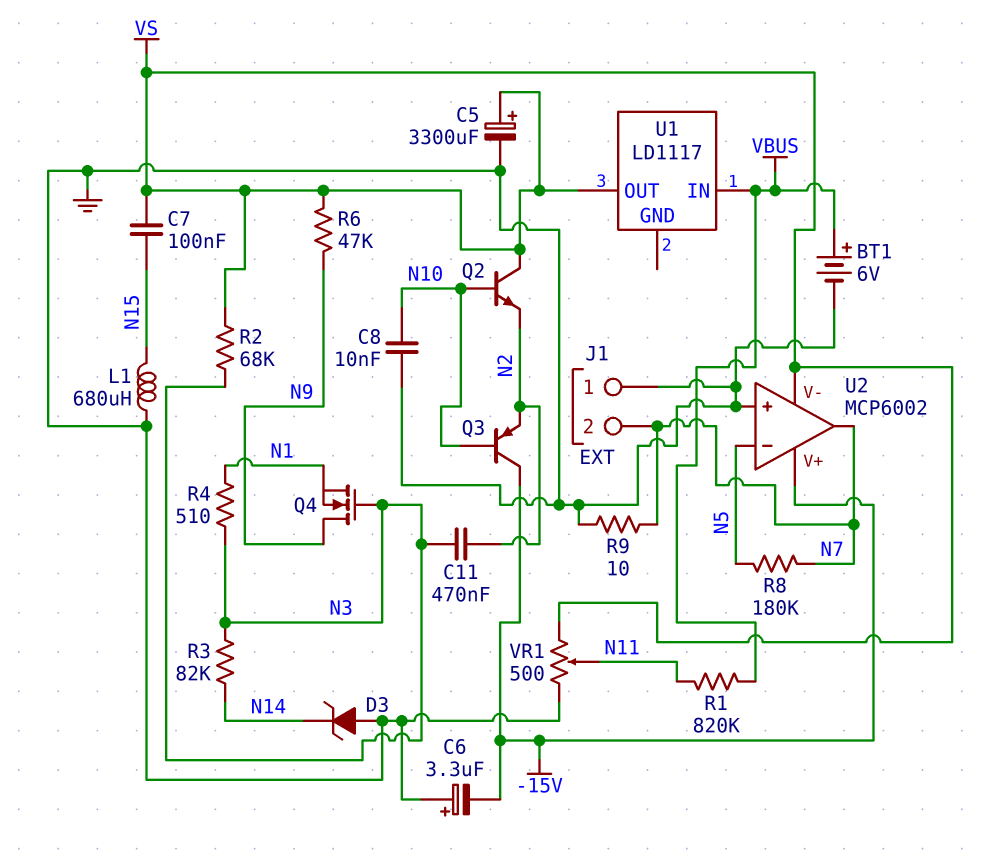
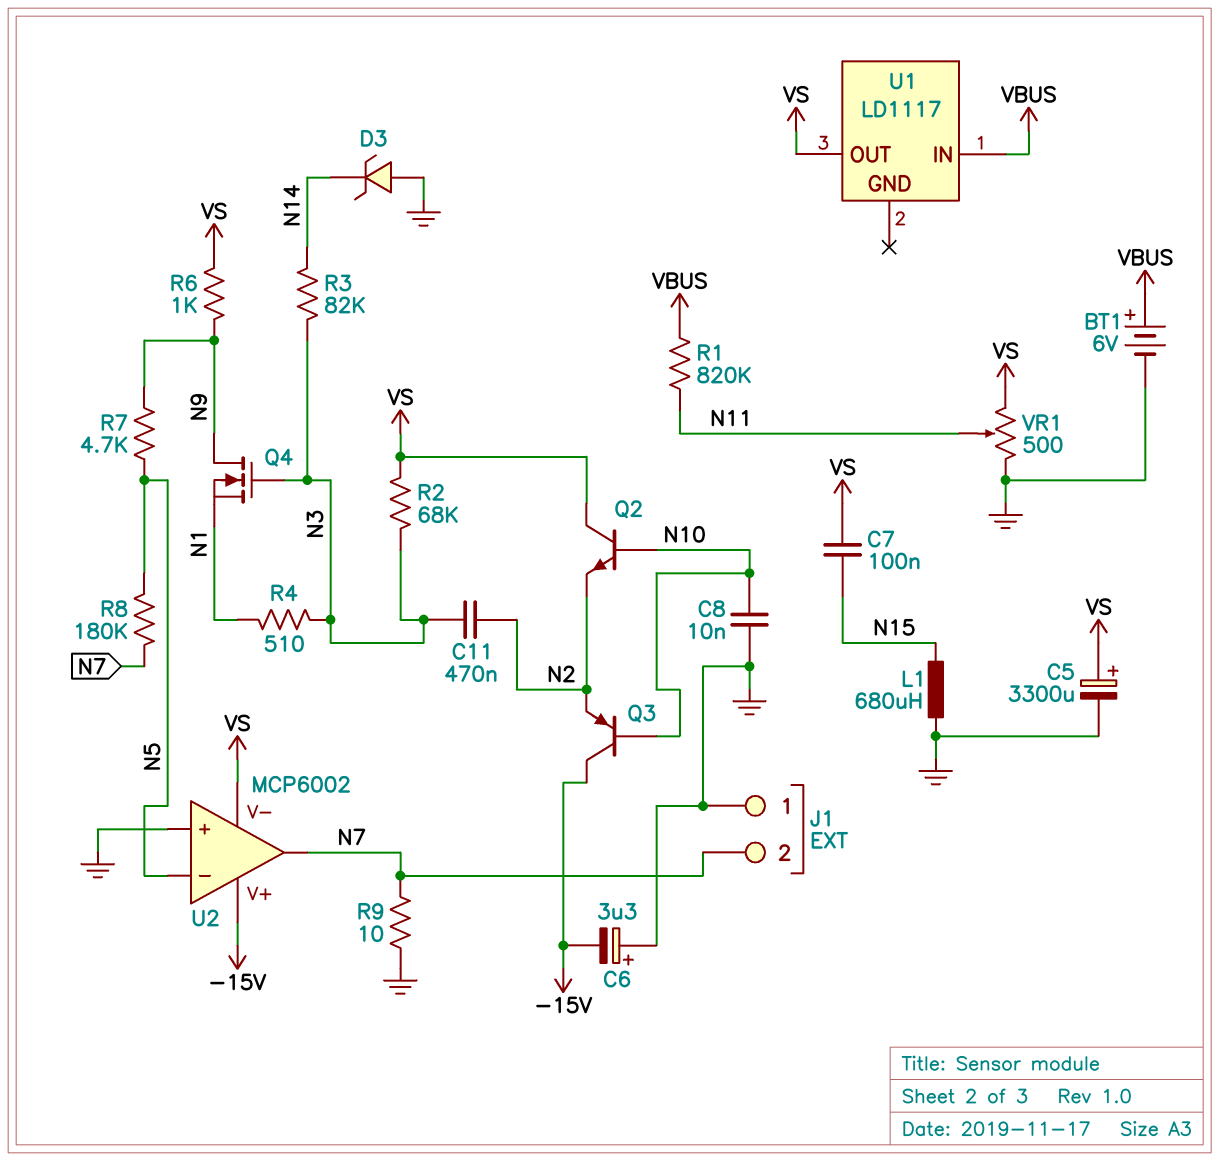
R6: 47k (N9, VS) -> 1k (N9, VS)
R7: none -> 4.7k (N5, N9)

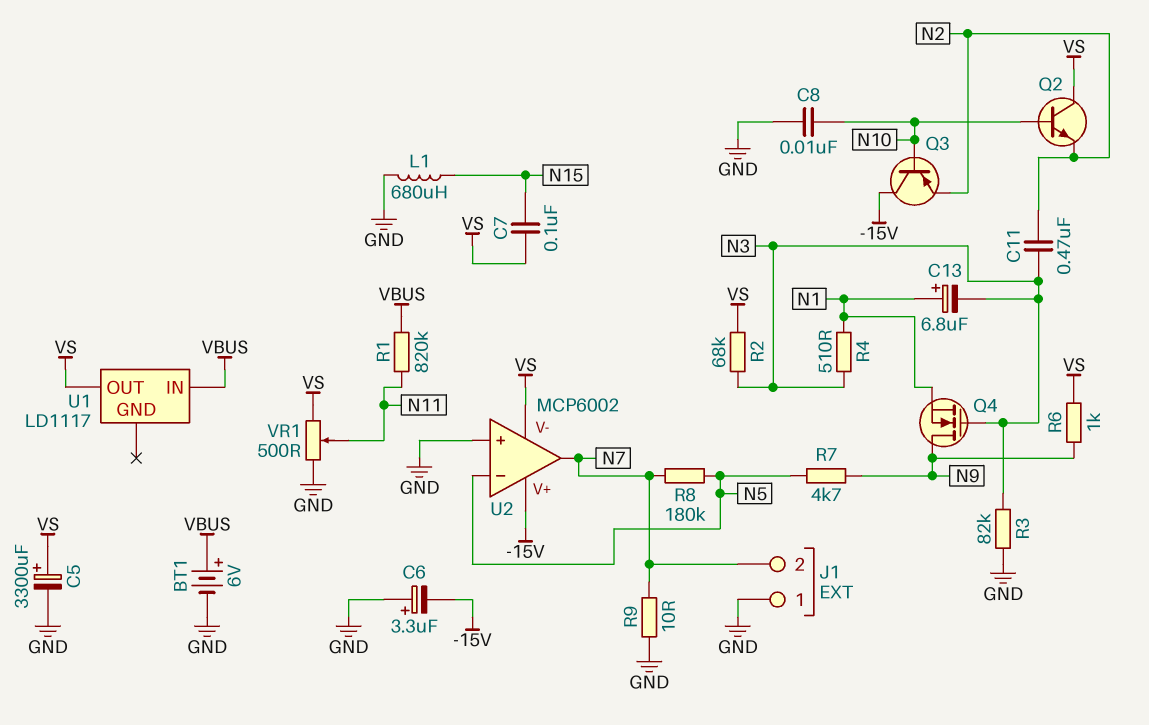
C13: none -> 6.8uF (plus N1, minus N3)
D3: zener (A GND, K N14) -> none
R3: 82k (N3, N14) -> 82k (GND, N3)

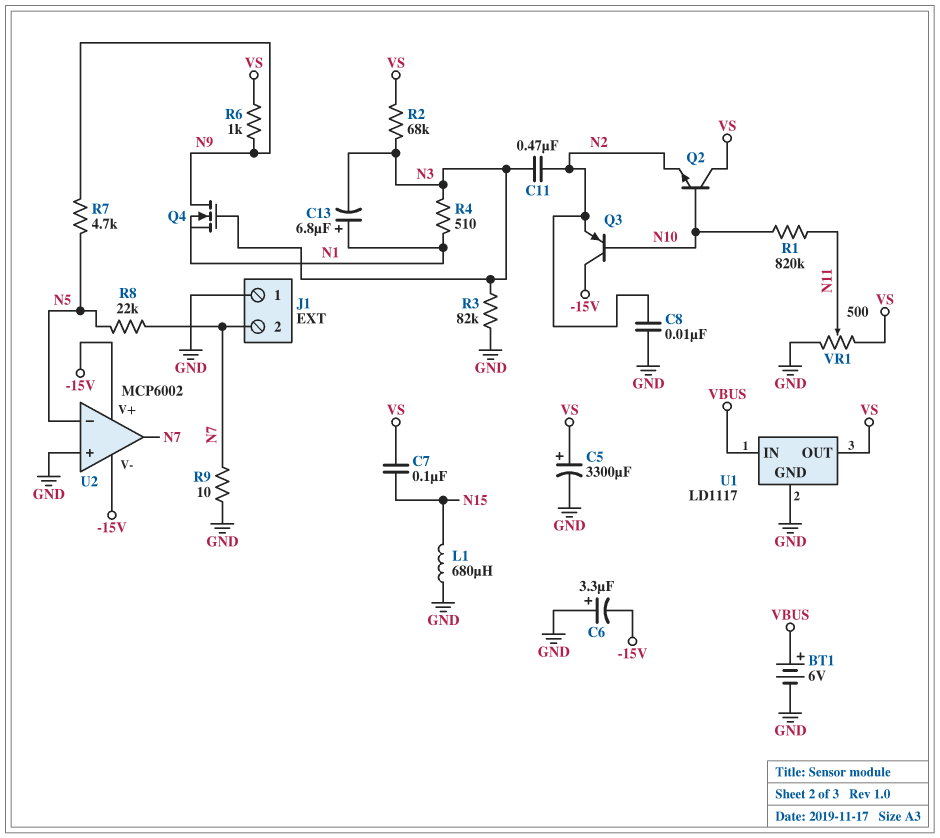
C8: 10nF (GND, N10) -> 10nF (GND, N2)
R1: 820k (N11, VBUS) -> 820k (N10, N11)
R8: 180k (N5, N7) -> 22k (N5, N7)
U1 pin GND: none -> GND
U2 pin V-: VS -> -15V

